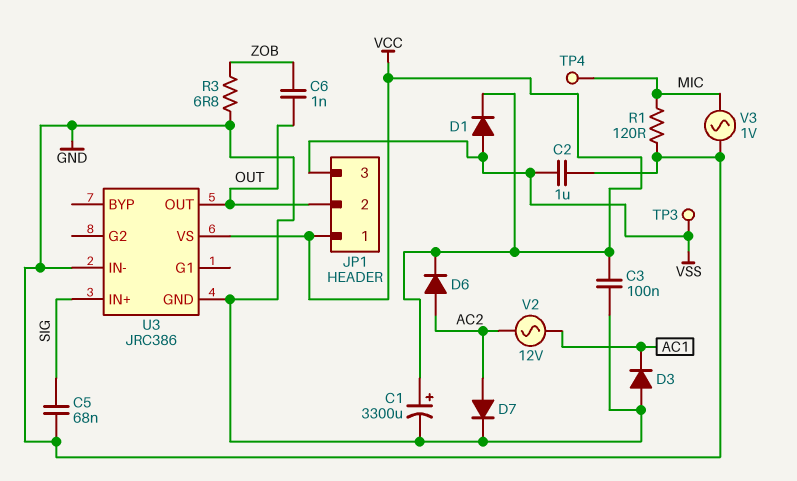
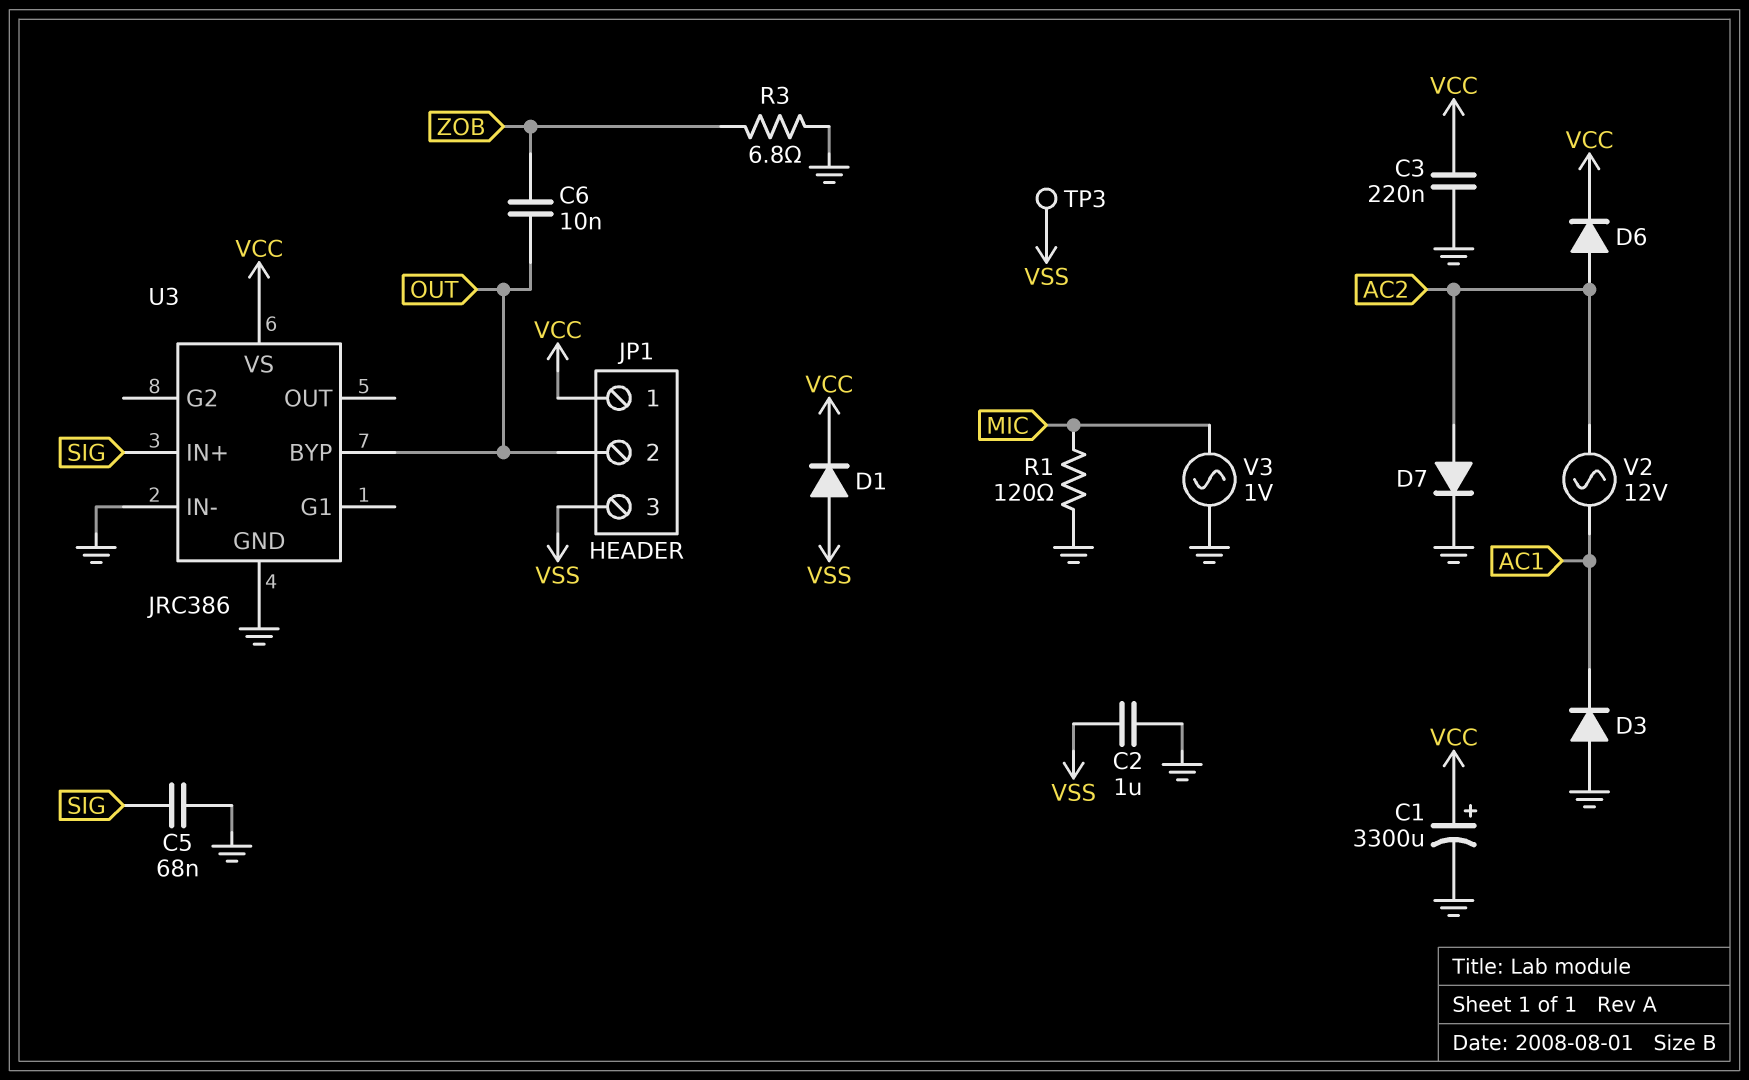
C3: 100nF (GND, VCC) -> 220nF (GND, VCC)
C6: 1nF (OUT, ZOB) -> 10nF (OUT, ZOB)
TP4: test point (MIC) -> none
U3 pin BYP: none -> OUT
U3 pin OUT: OUT -> none

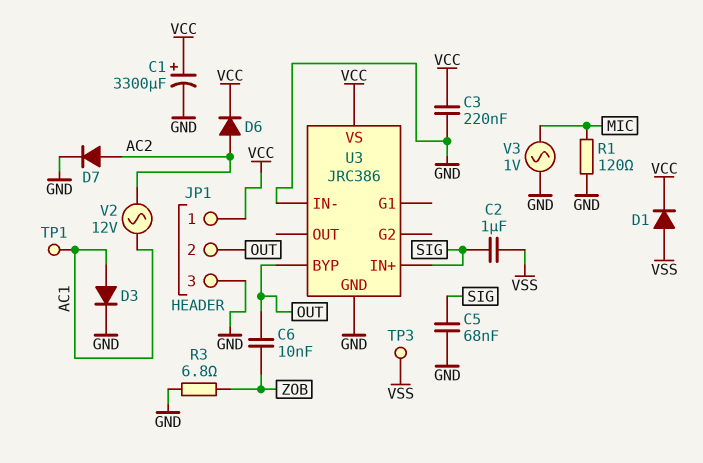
C2: 1uF (GND, VSS) -> 1uF (SIG, VSS)
D3: diode (A GND, K AC1) -> diode (A AC1, K GND)
JP1 pin 3: VSS -> GND
TP1: none -> test point (AC1)

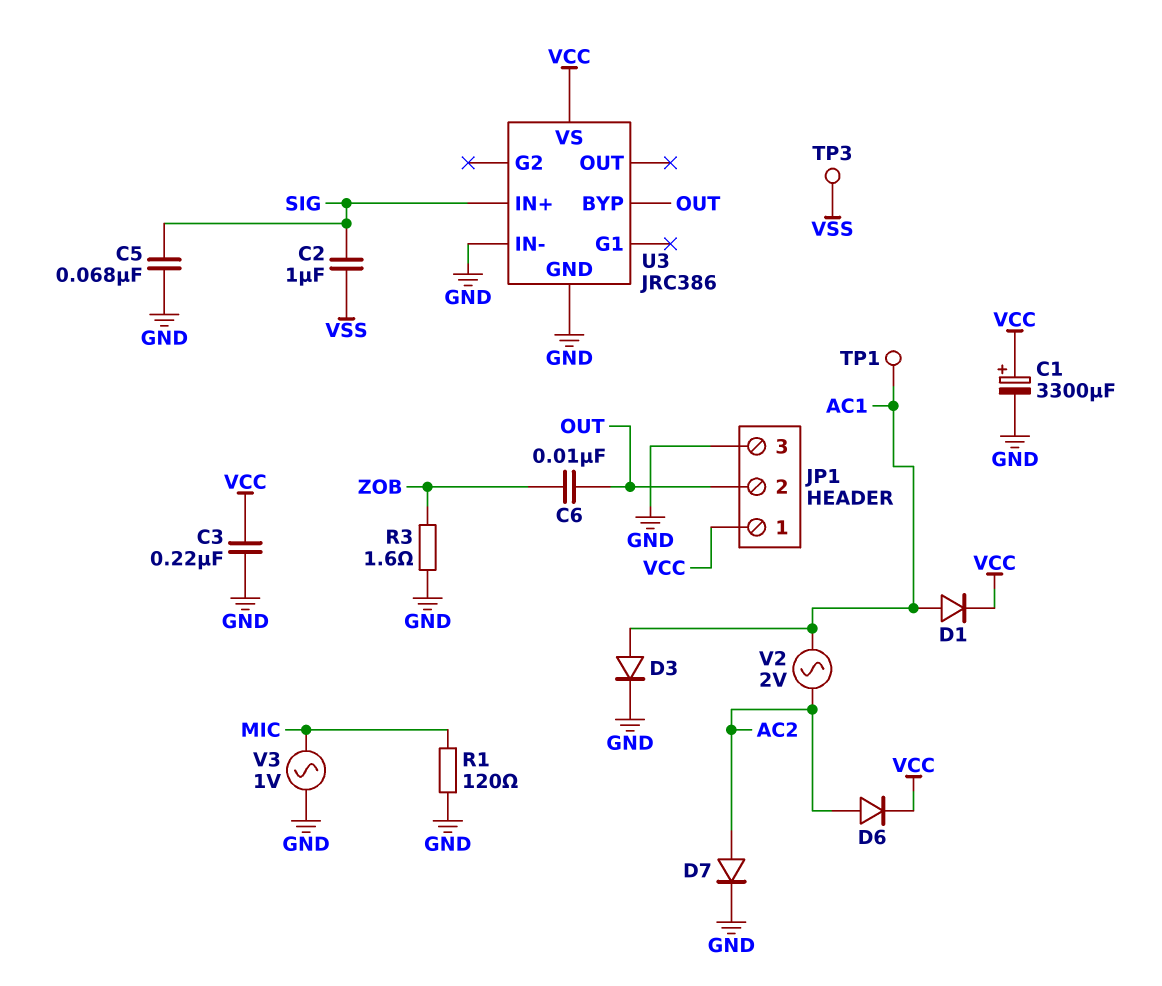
D1: diode (A VSS, K VCC) -> diode (A AC1, K VCC)
R3: 6.8 (GND, ZOB) -> 1.6 (GND, ZOB)
V2: AC 12V (AC1, AC2) -> AC 2V (AC1, AC2)

